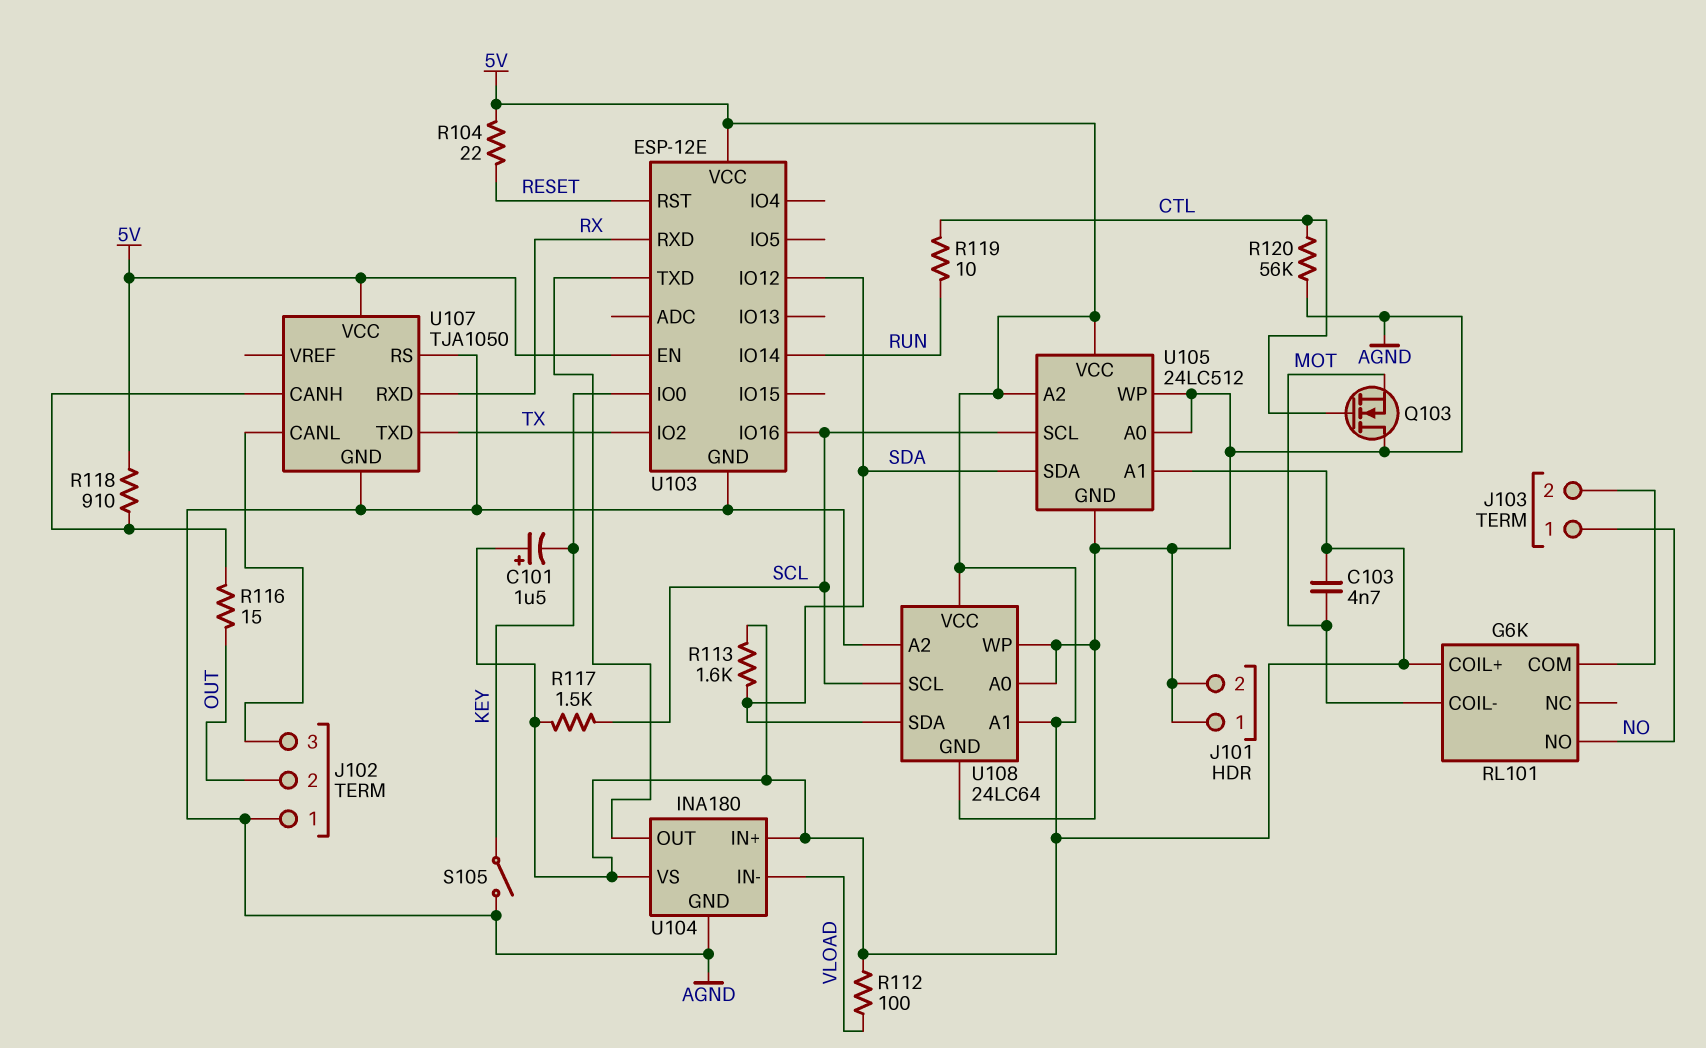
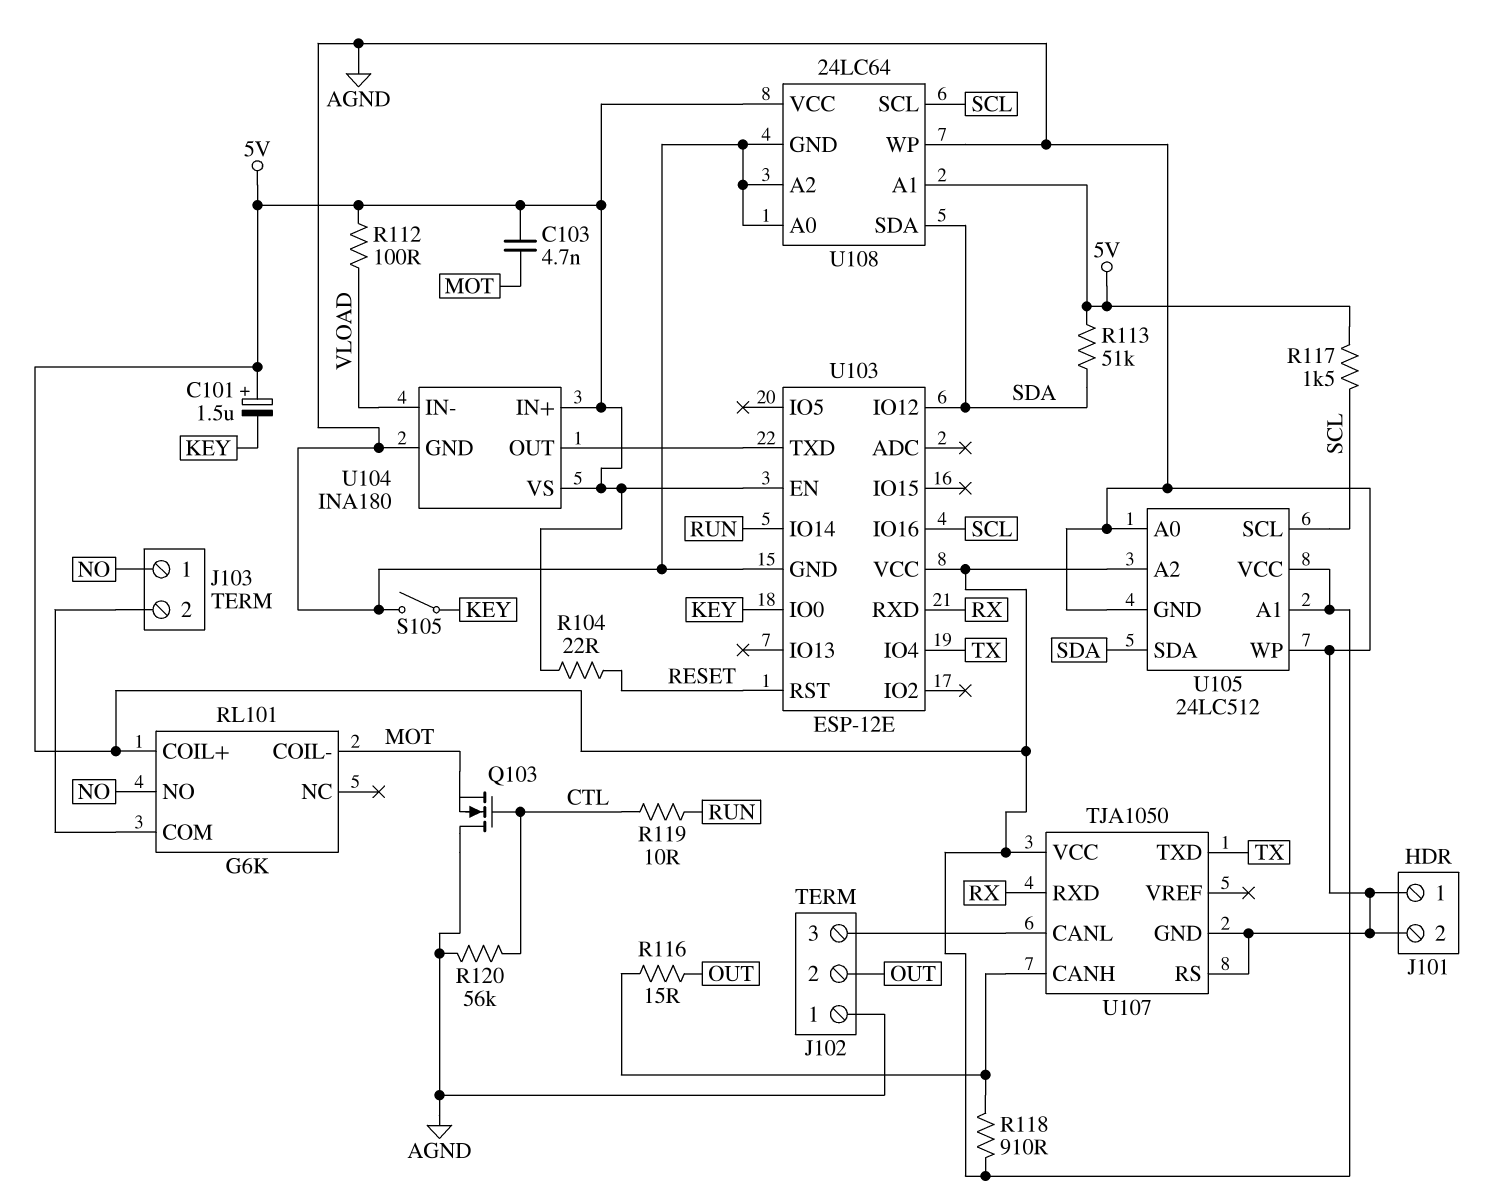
R113: 1.6k (5V, SDA) -> 51k (5V, SDA)
U103 pin IO2: TX -> none
U103 pin IO4: none -> TX

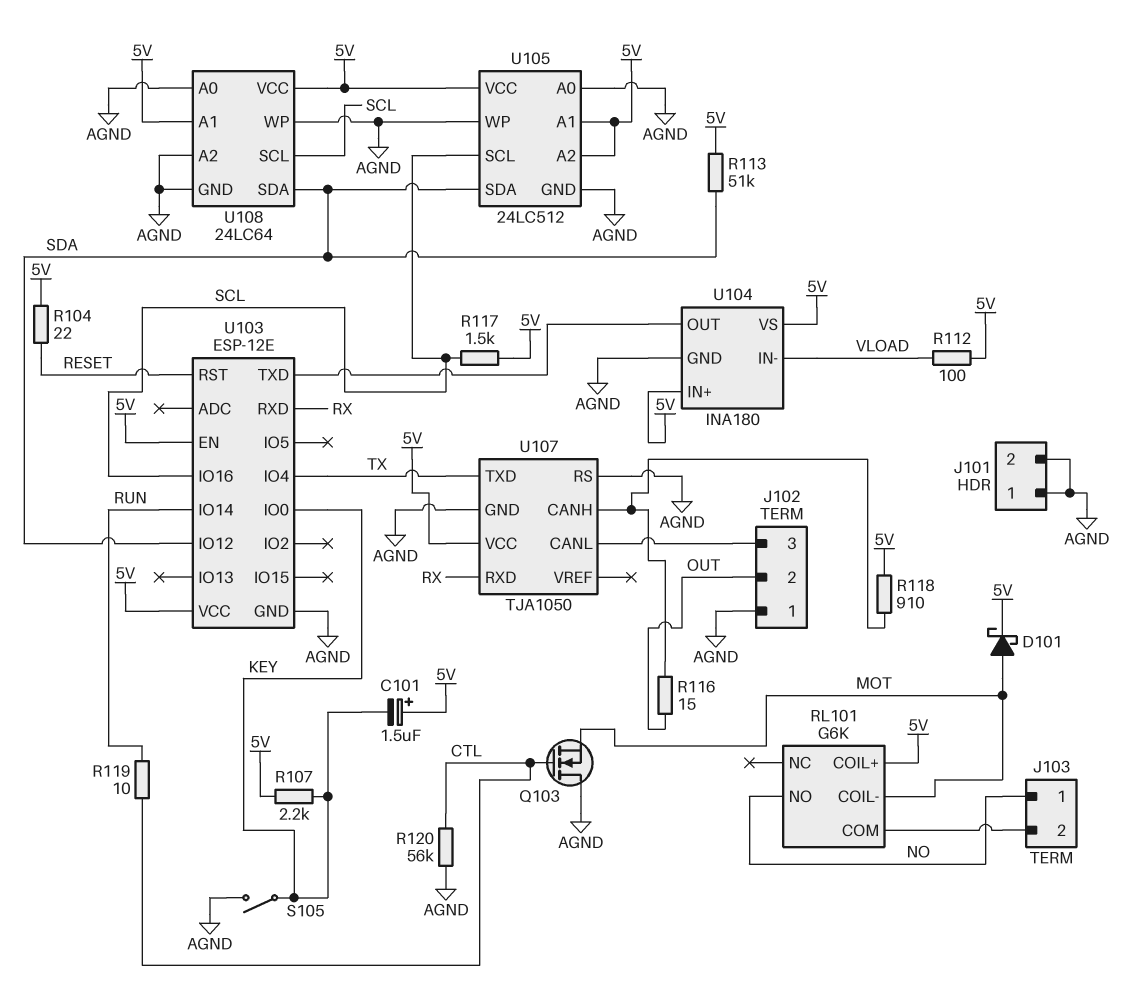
C103: 4.7nF (5V, MOT) -> none
D101: none -> schottky (A MOT, K 5V)
R107: none -> 2.2k (5V, KEY)

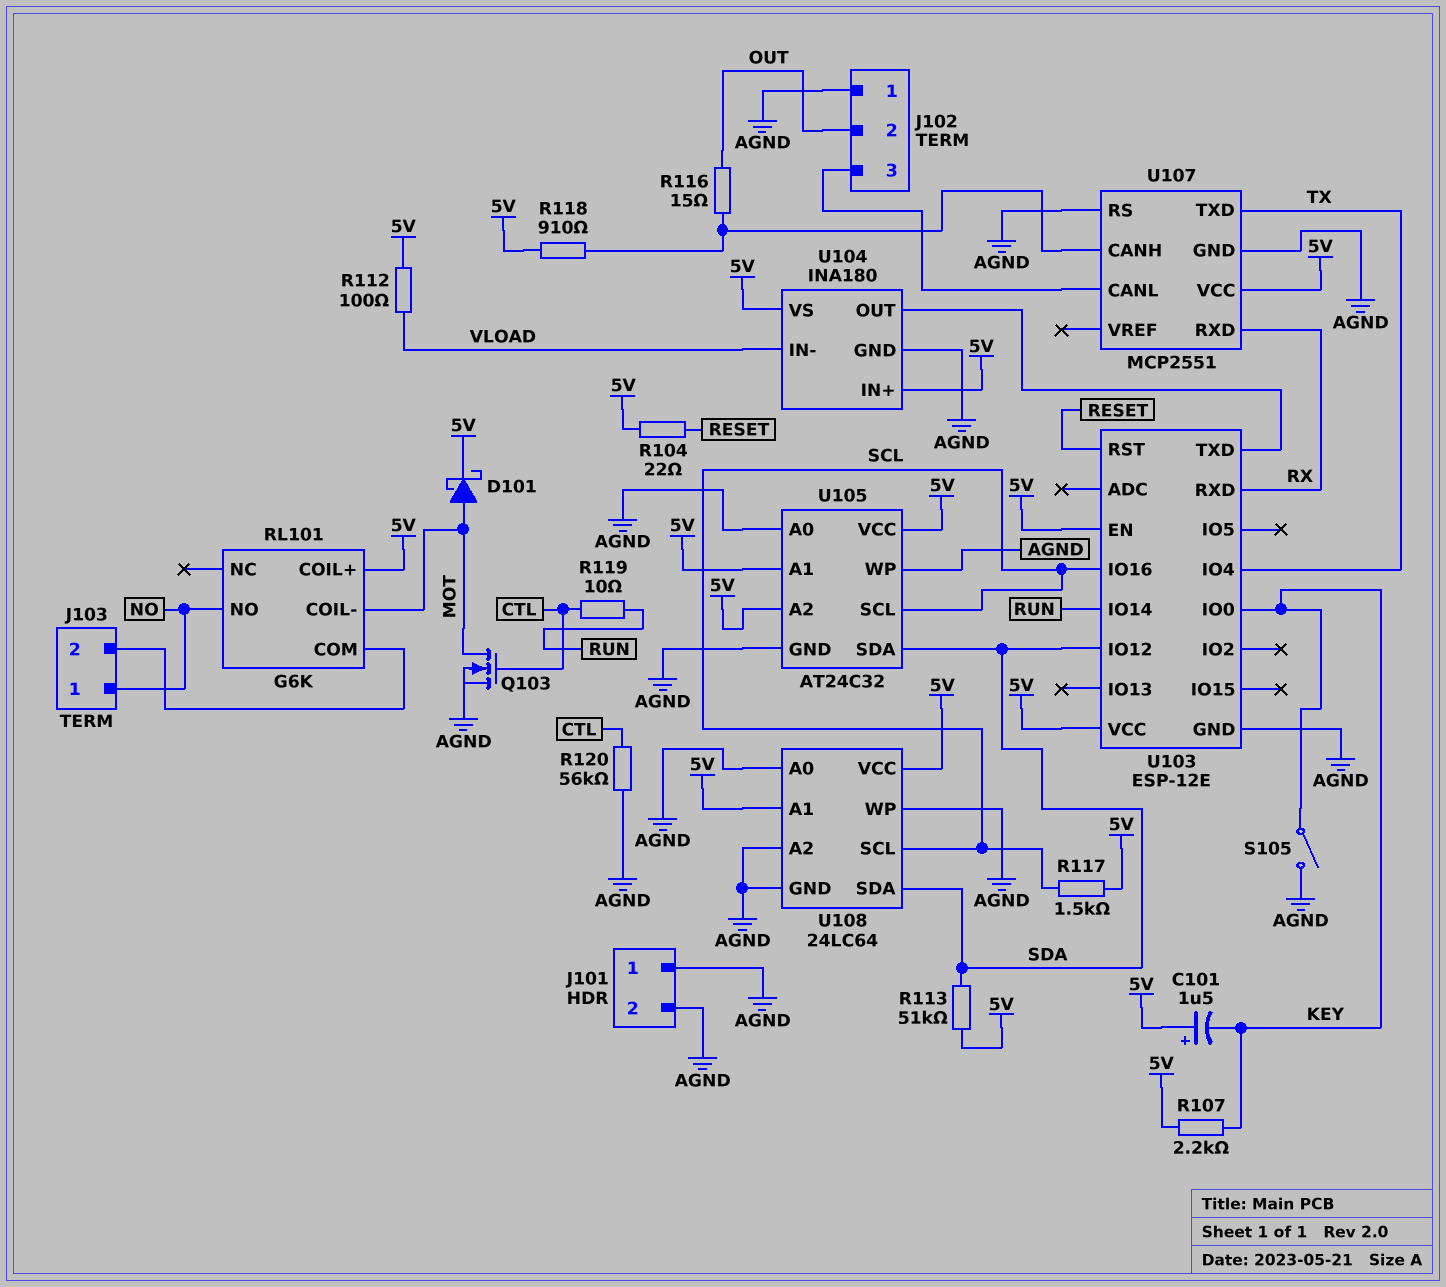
Q103: NMOS (G CTL, D AGND, S MOT) -> NMOS (G CTL, D MOT, S AGND)
U105: 24LC512 -> AT24C32
U107: TJA1050 -> MCP2551

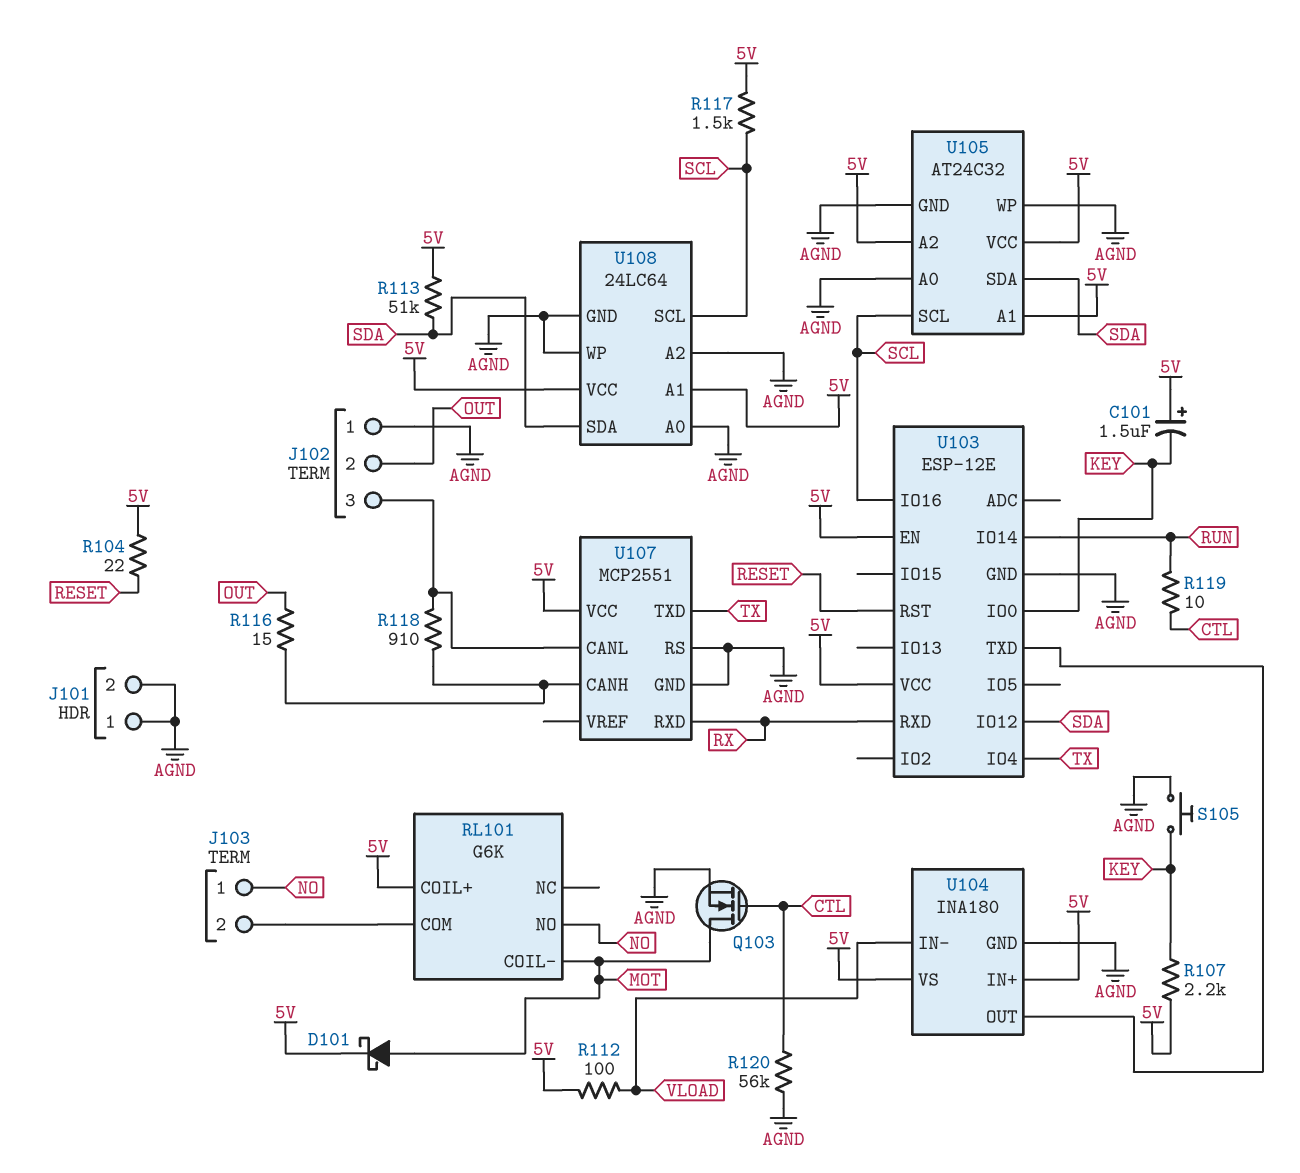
R118: 910 (5V, U107/CANH) -> 910 (J102/3, U107/CANH)
S105: switch (AGND, KEY) -> button (AGND, KEY)

